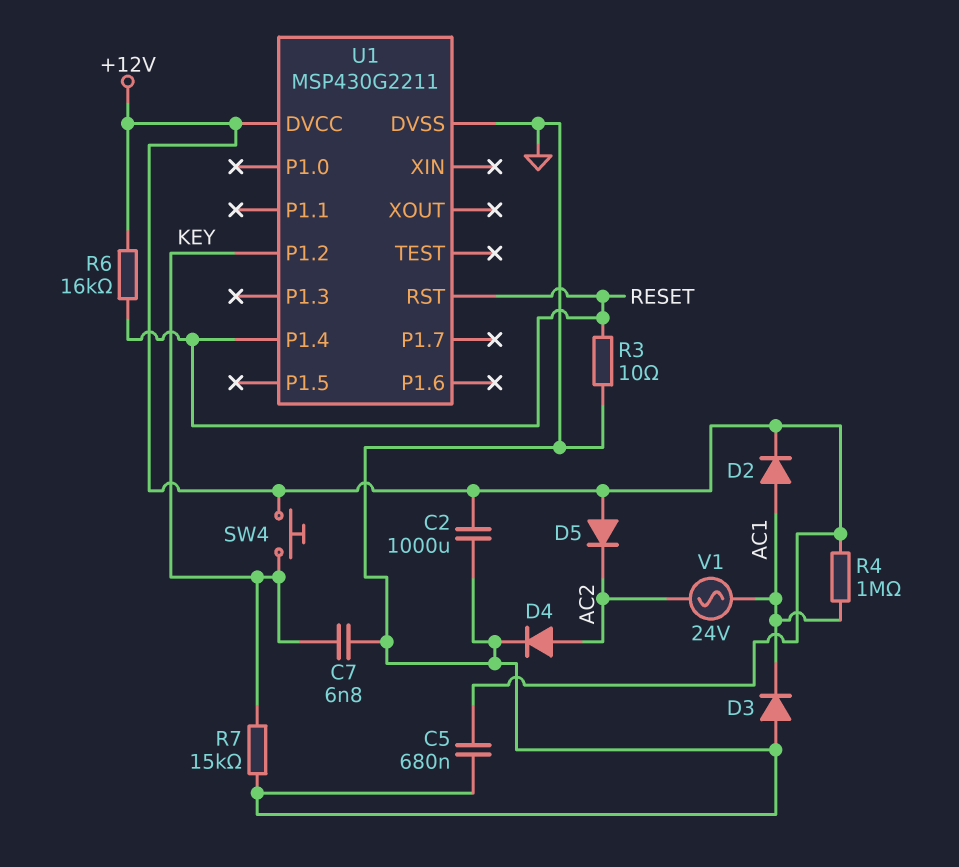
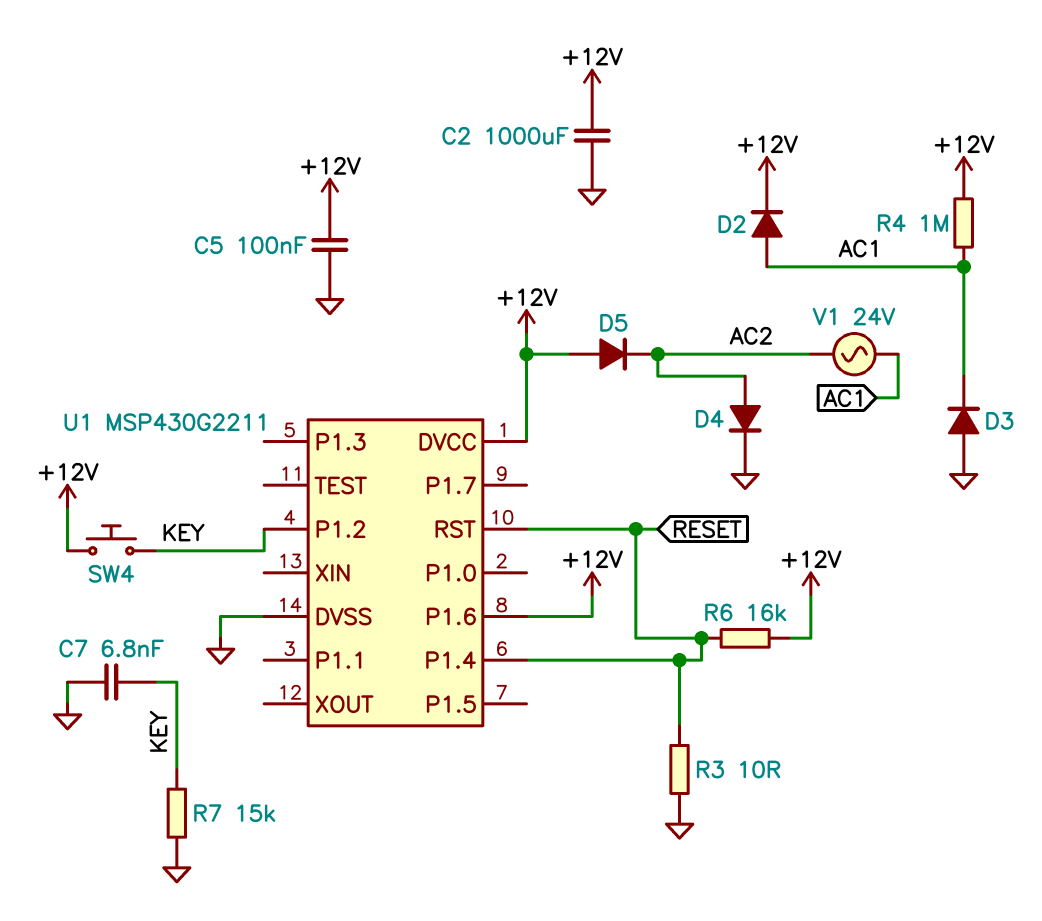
C5: 680nF (+12V, GND) -> 100nF (+12V, GND)
U1 pin P1.6: none -> +12V

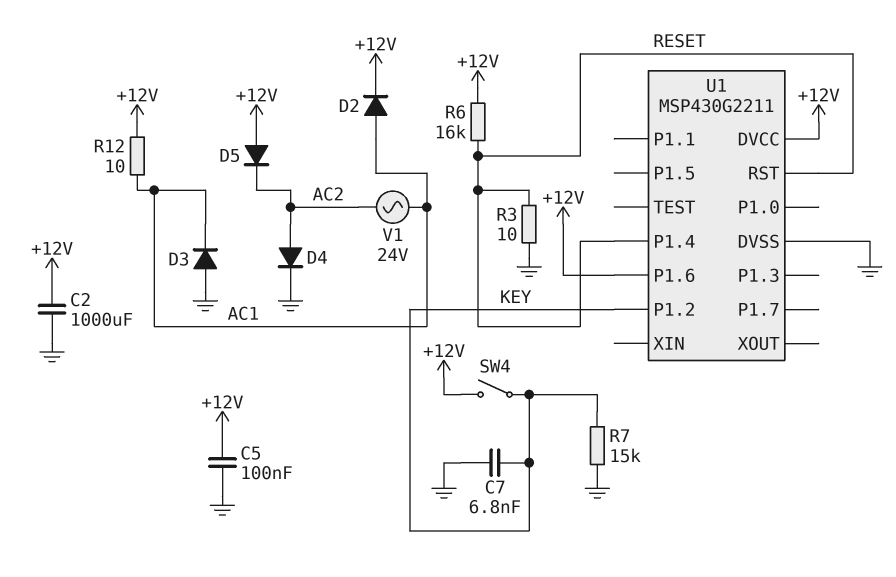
R4: 1M (+12V, AC1) -> none
R12: none -> 10 (+12V, AC1)
SW4: button (+12V, KEY) -> switch (+12V, KEY)

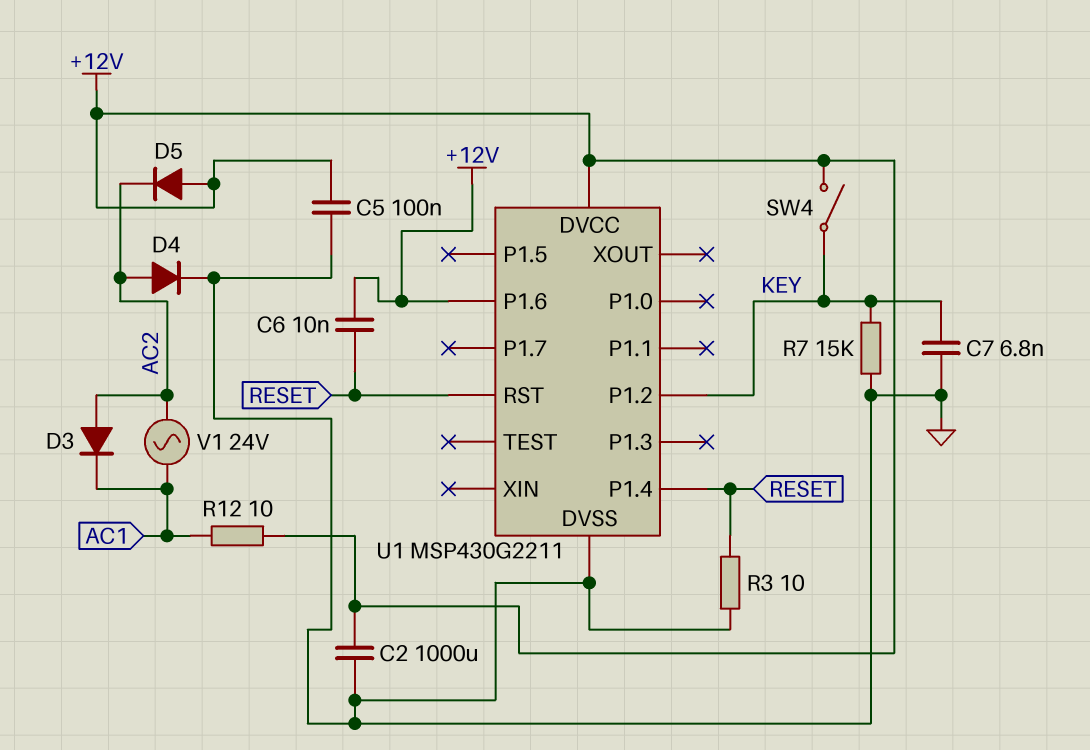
C6: none -> 10nF (+12V, RESET)
D2: diode (A AC1, K +12V) -> none
D3: diode (A GND, K AC1) -> diode (A AC2, K AC1)
R6: 16k (+12V, RESET) -> none

